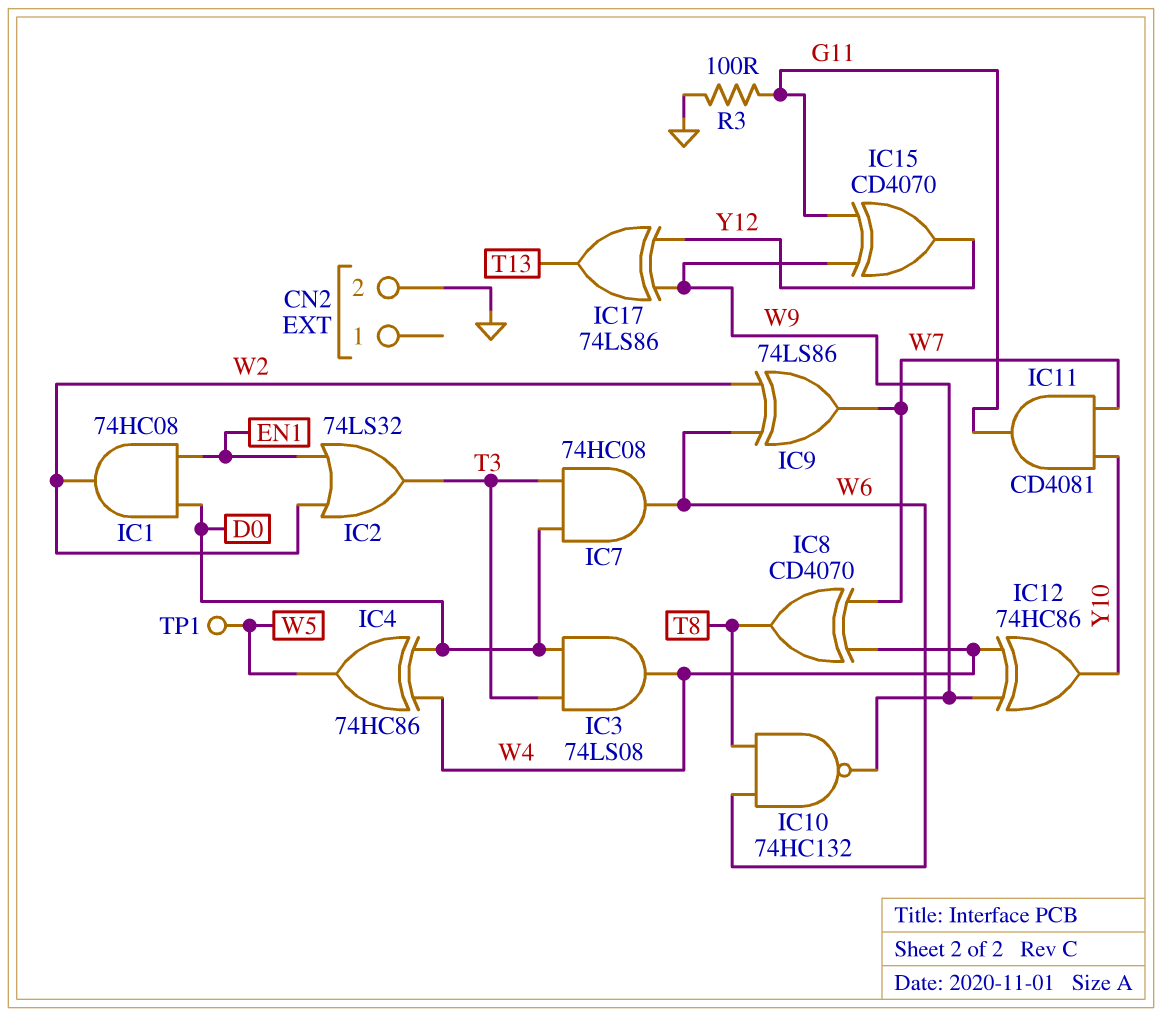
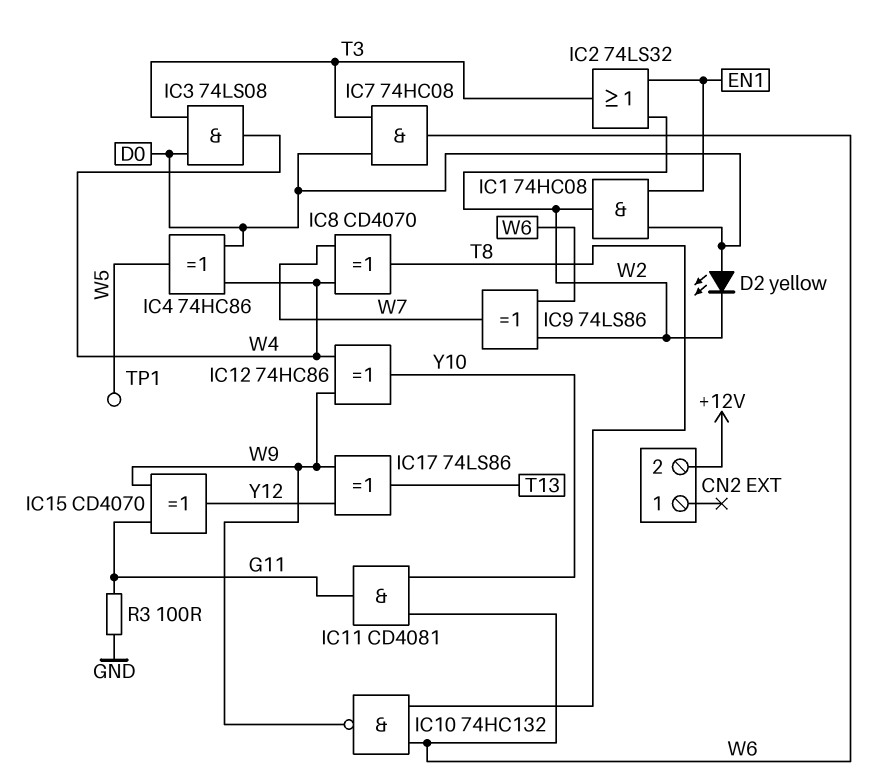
CN2 pin 2: GND -> +12V
D2: none -> LED yellow (A D0, K W2)
IC11: AND CD4081 (in W7, in Y10, out G11) -> AND CD4081 (in W6, in Y10, out G11)

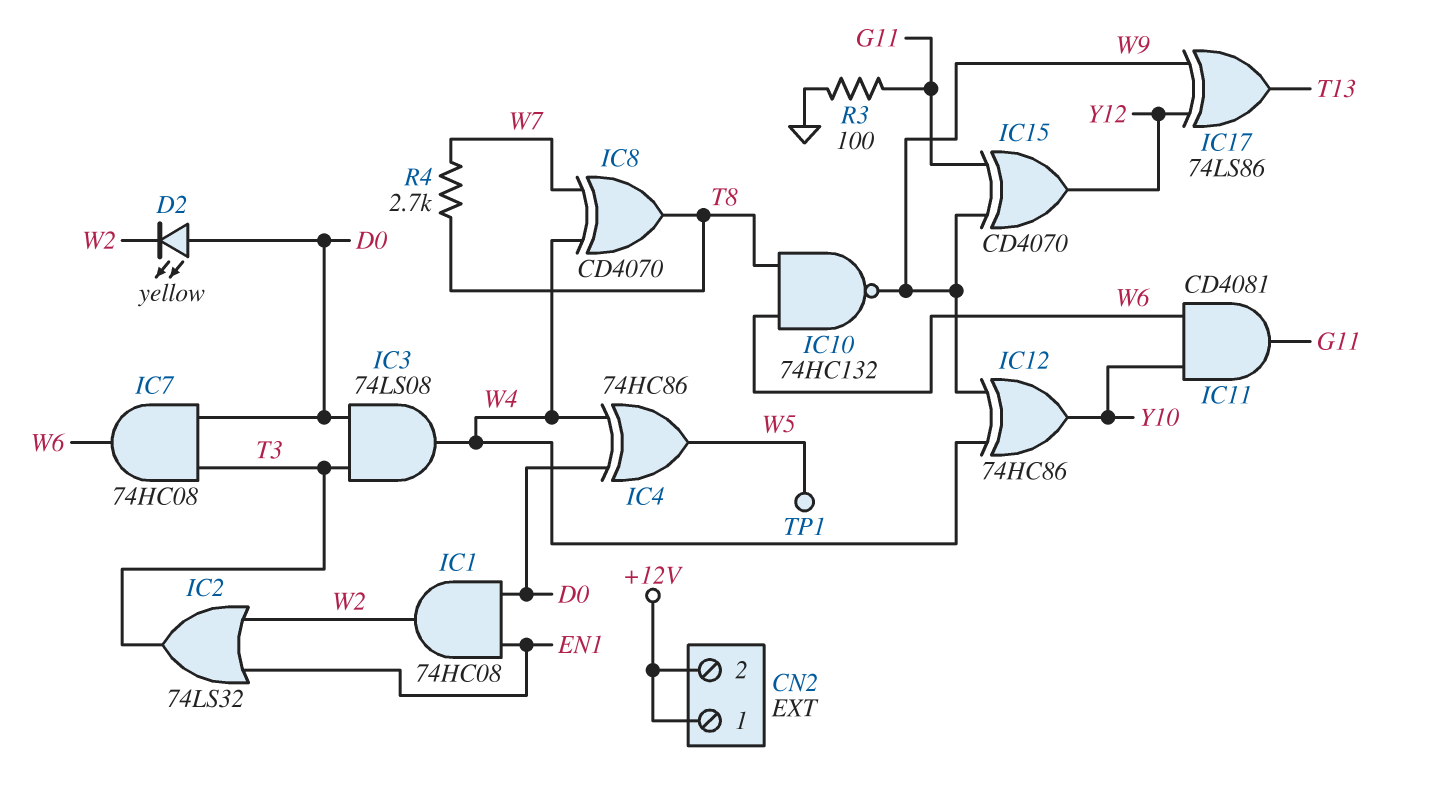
CN2 pin 1: none -> +12V
IC9: XOR 74LS86 (in W2, in W6, out W7) -> none
R4: none -> 2.7k (T8, W7)

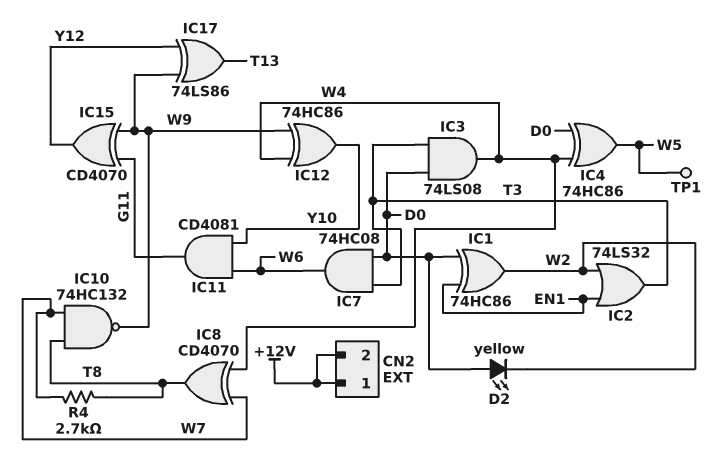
IC1: AND 74HC08 (in D0, in EN1, out W2) -> XOR 74HC86 (in D0, in EN1, out W2)
IC10: NAND 74HC132 (in T8, in W6, out W9) -> NAND 74HC132 (in T8, in W7, out W9)
R3: 100 (G11, GND) -> none

